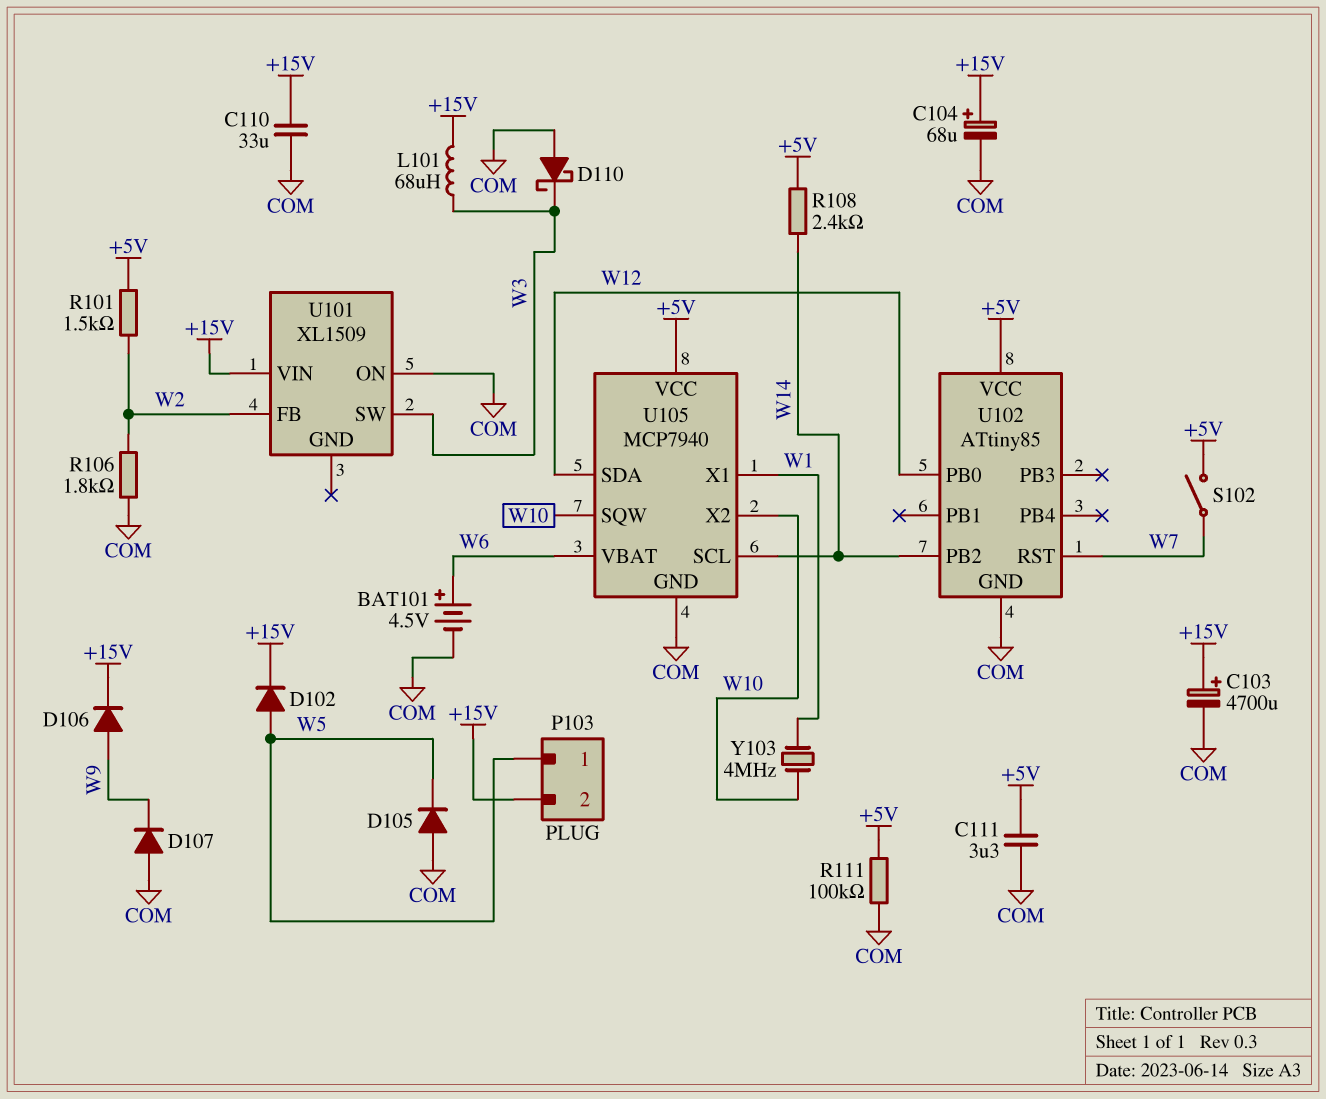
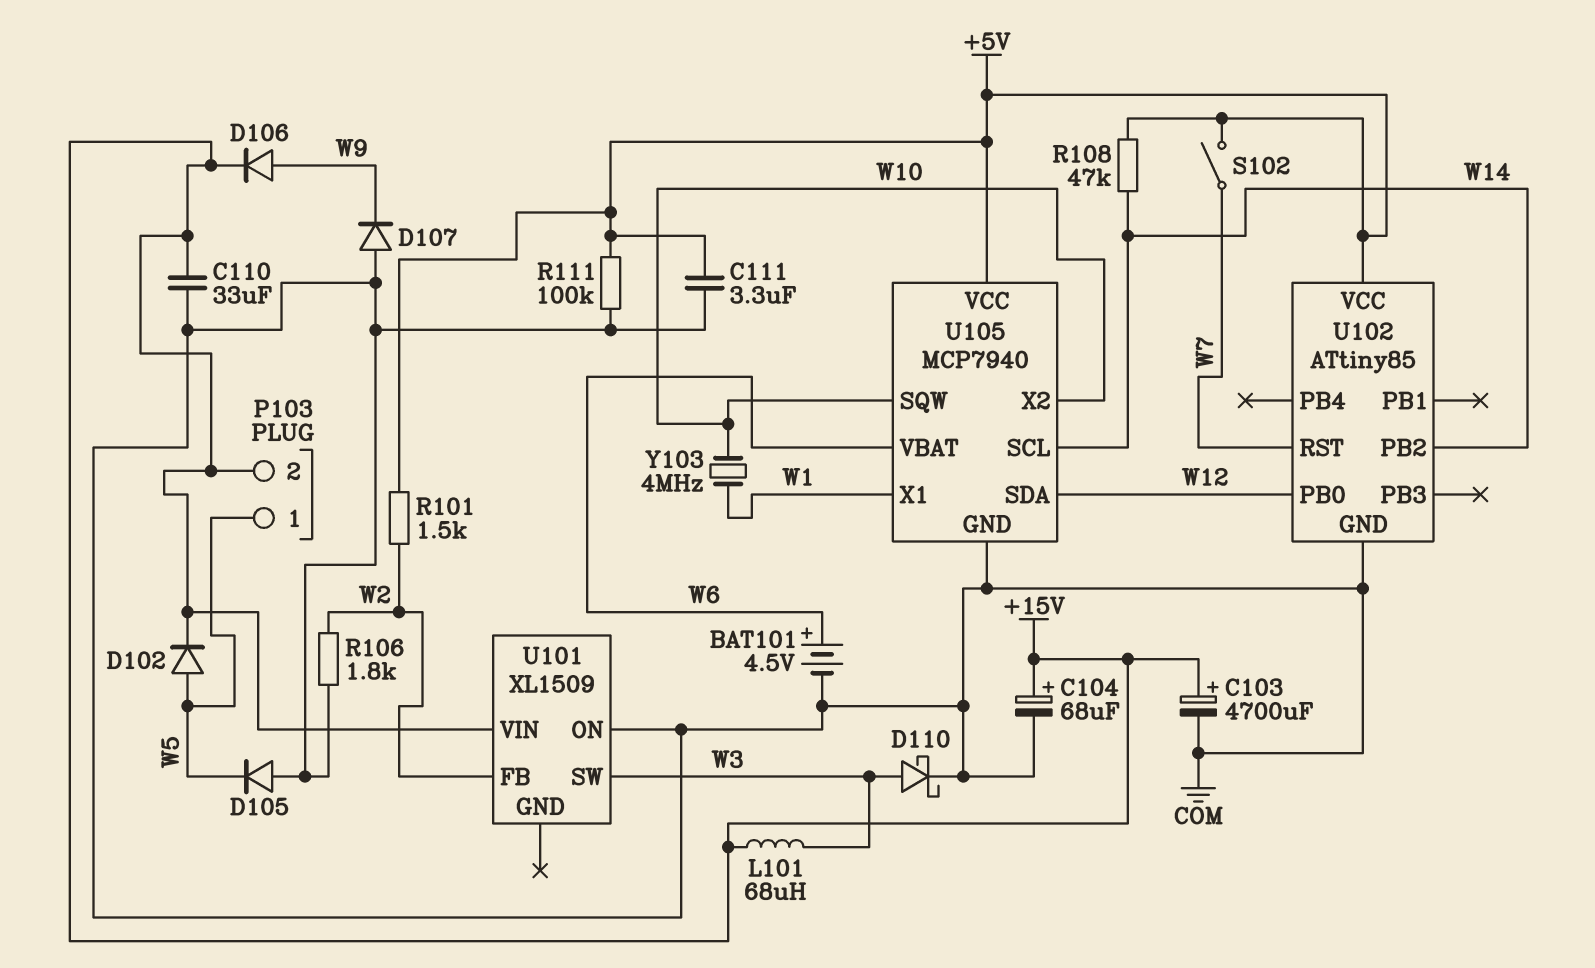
D110: schottky (A COM, K W3) -> schottky (A W3, K COM)
R108: 2.4k (+5V, W14) -> 47k (+5V, W14)

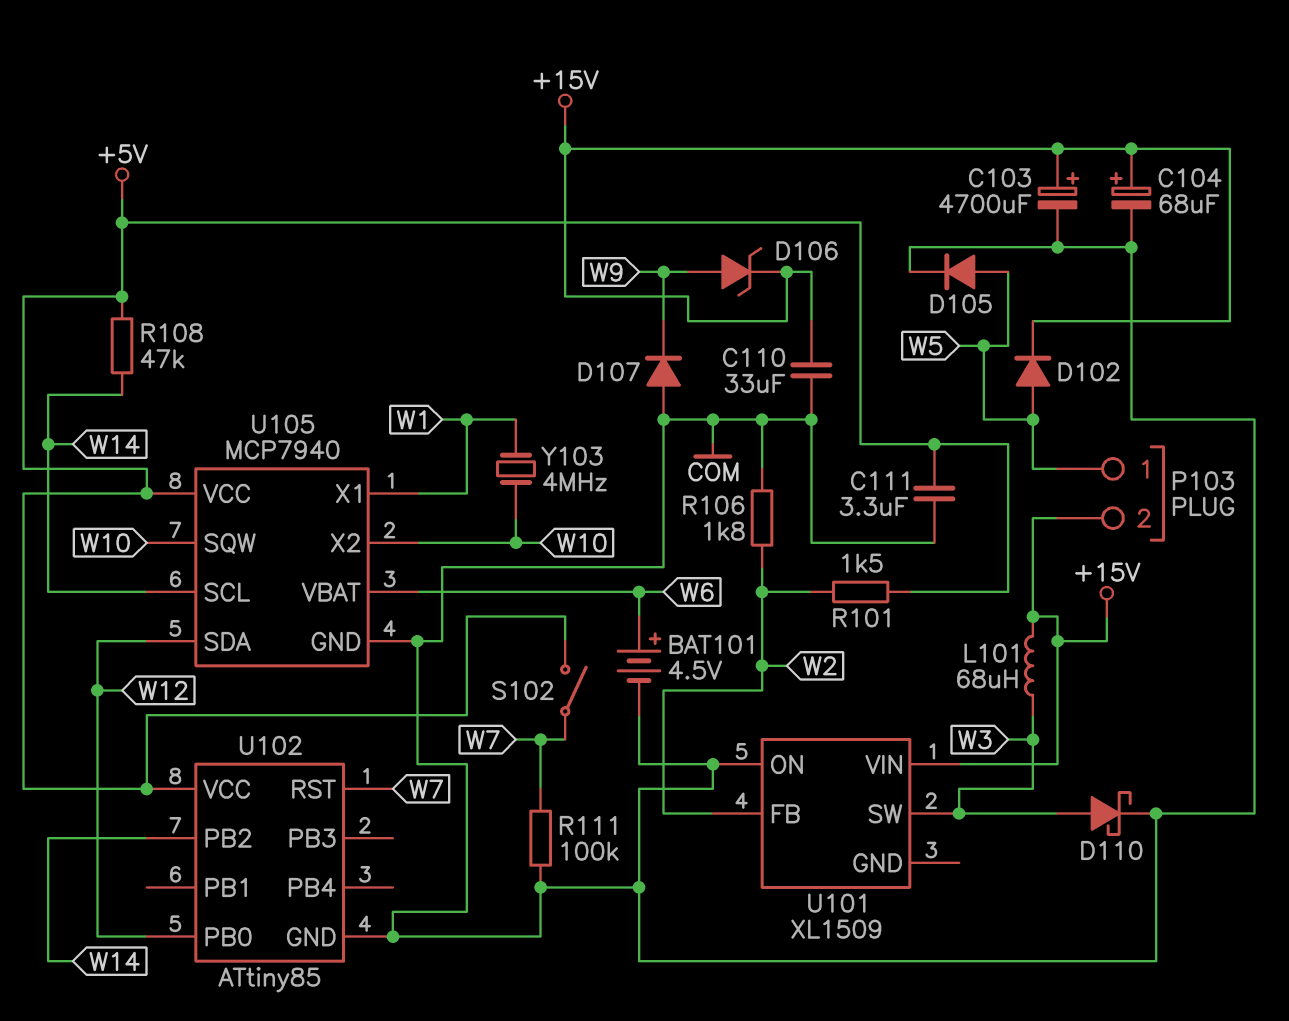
D105: diode (A COM, K W5) -> diode (A W5, K COM)
D106: diode (A W9, K +15V) -> zener (A W9, K +15V)
R111: 100k (+5V, COM) -> 100k (COM, W7)

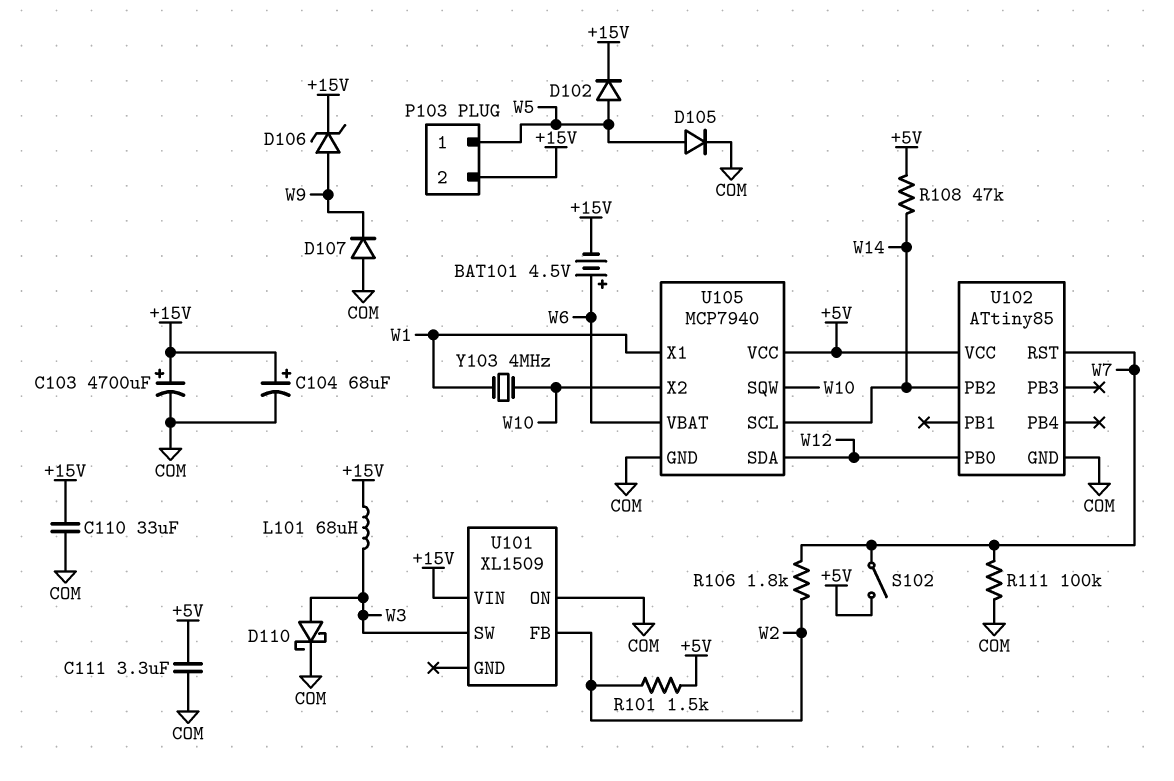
BAT101: 4.5V (plus W6, minus COM) -> 4.5V (plus W6, minus +15V)
R106: 1.8k (COM, W2) -> 1.8k (W2, W7)

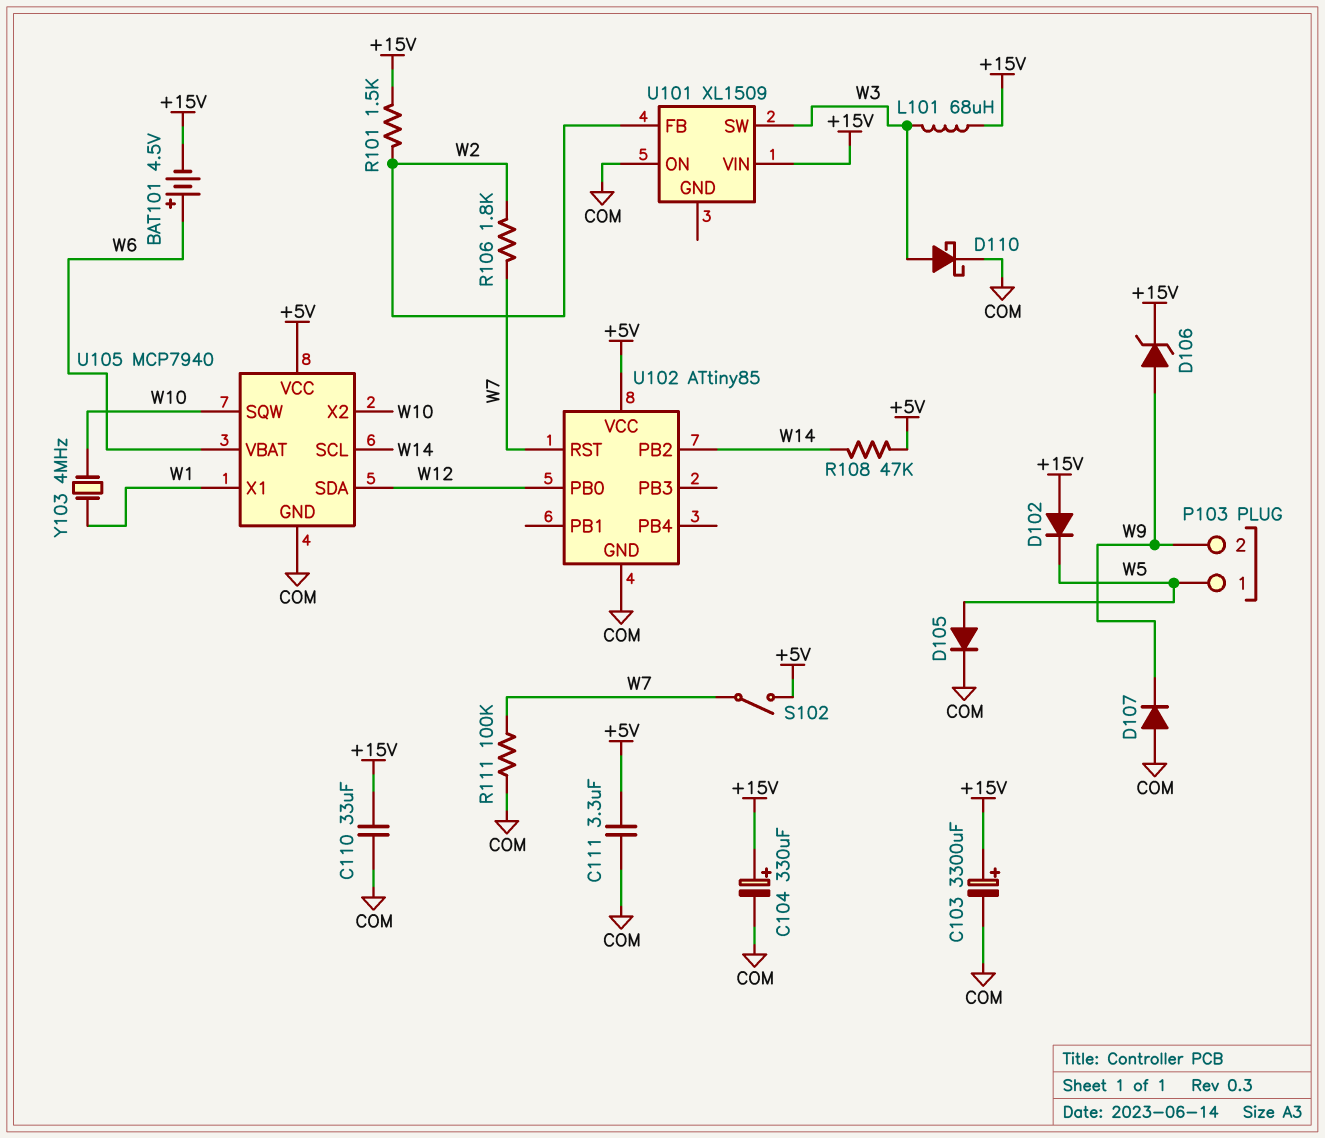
C103: 4700uF (plus +15V, minus COM) -> 3300uF (plus +15V, minus COM)
C104: 68uF (plus +15V, minus COM) -> 330uF (plus +15V, minus COM)
D102: diode (A W5, K +15V) -> diode (A +15V, K W5)
P103 pin 2: +15V -> W9
R101: 1.5k (+5V, W2) -> 1.5k (+15V, W2)

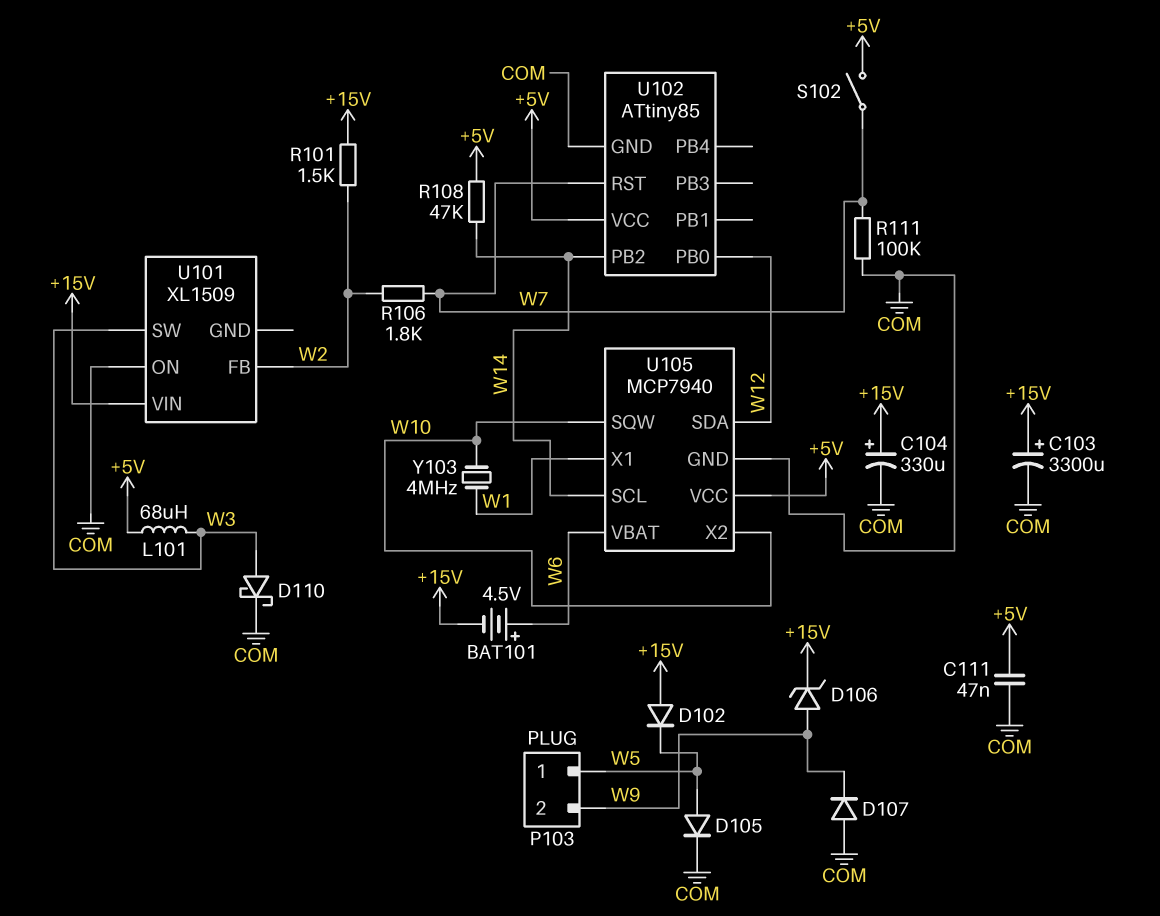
C110: 33uF (+15V, COM) -> none
C111: 3.3uF (+5V, COM) -> 47nF (+5V, COM)
L101: 68uH (+15V, W3) -> 68uH (+5V, W3)

